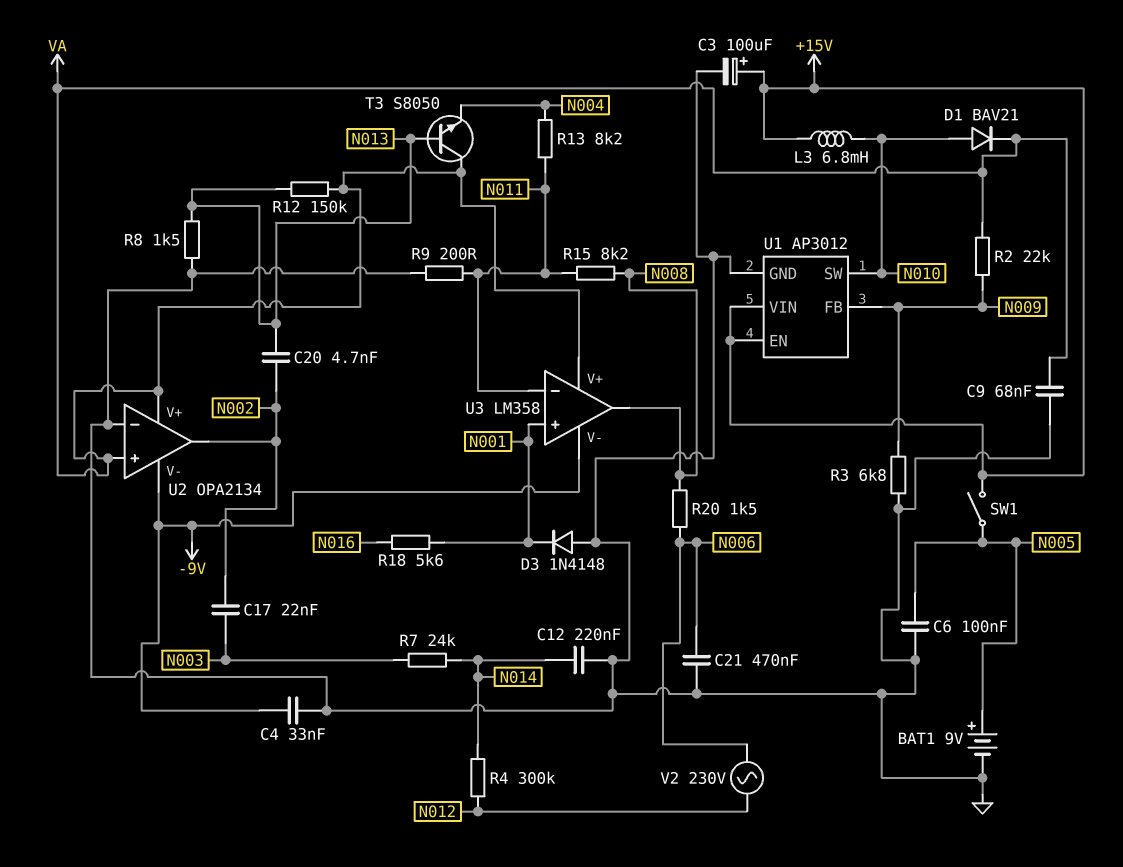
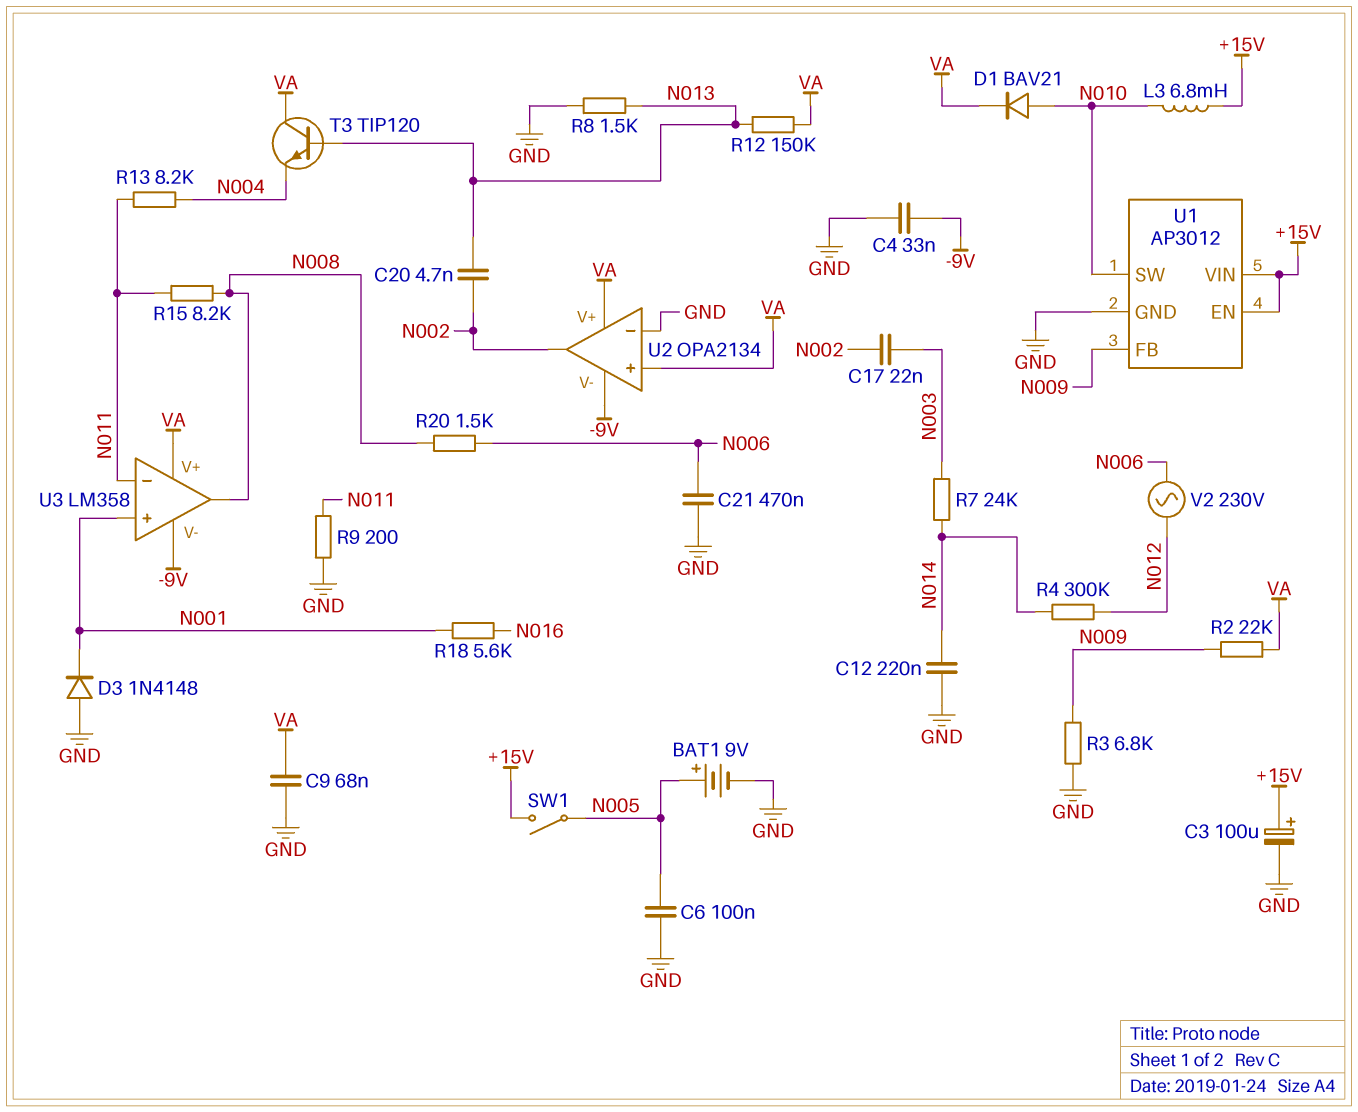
T3: NPN S8050 (B N013, C VA, E N004) -> NPN TIP120 (B N013, C VA, E N004)

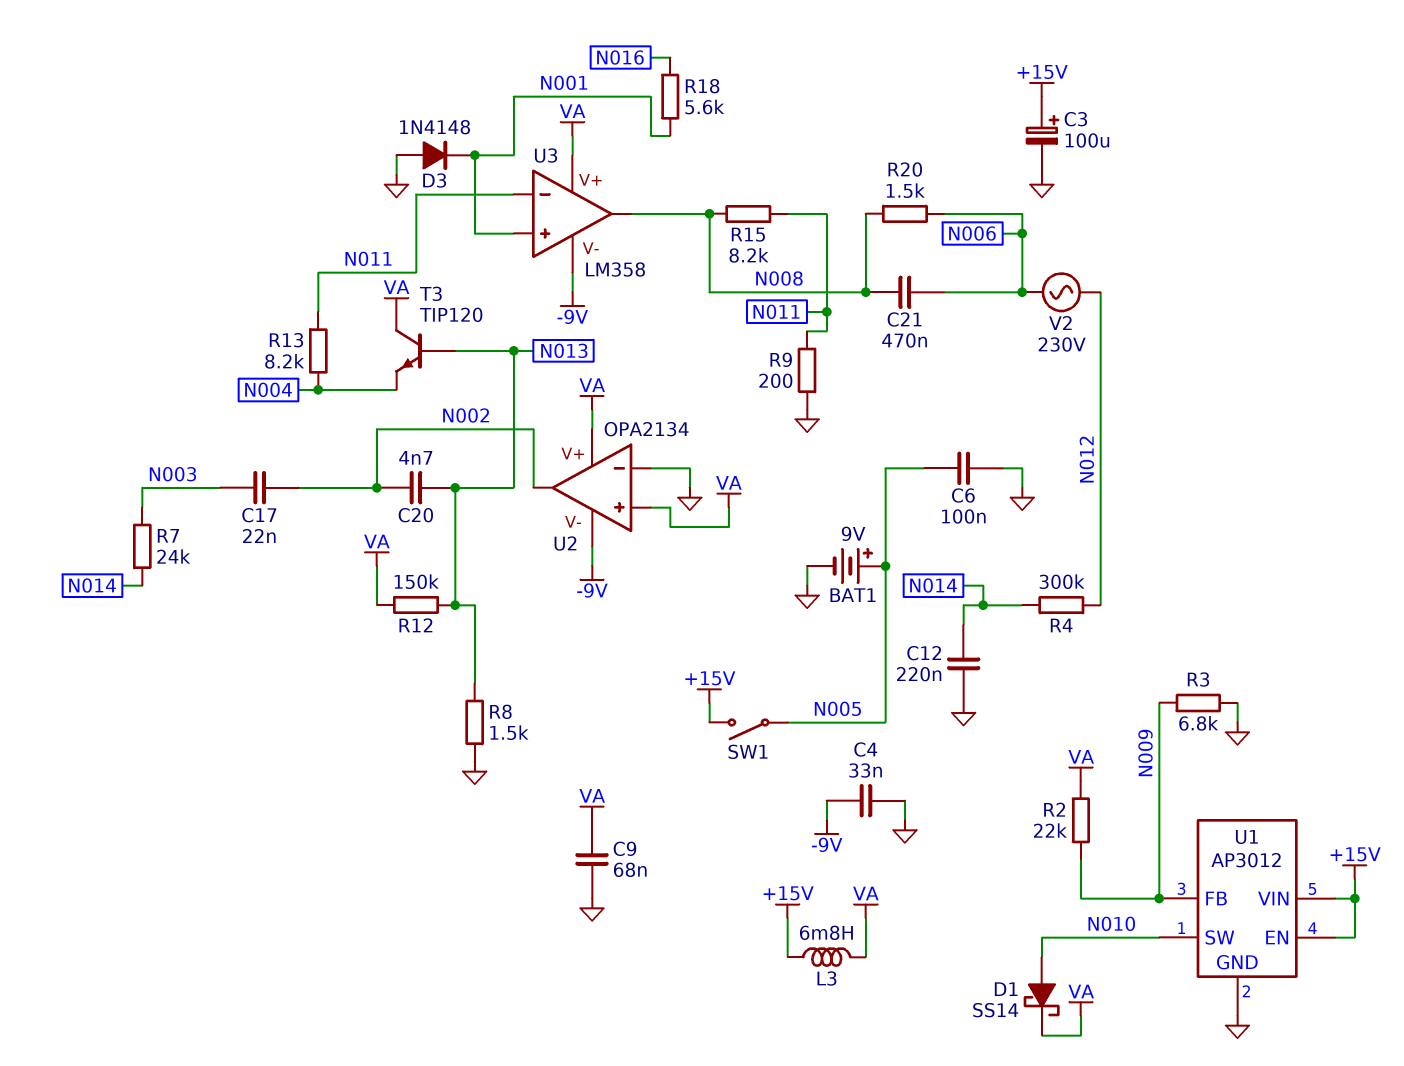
C21: 470nF (GND, N006) -> 470nF (N006, N008)
D1: diode BAV21 (A N010, K VA) -> schottky SS14 (A N010, K VA)
L3: 6.8mH (+15V, N010) -> 6.8mH (+15V, VA)

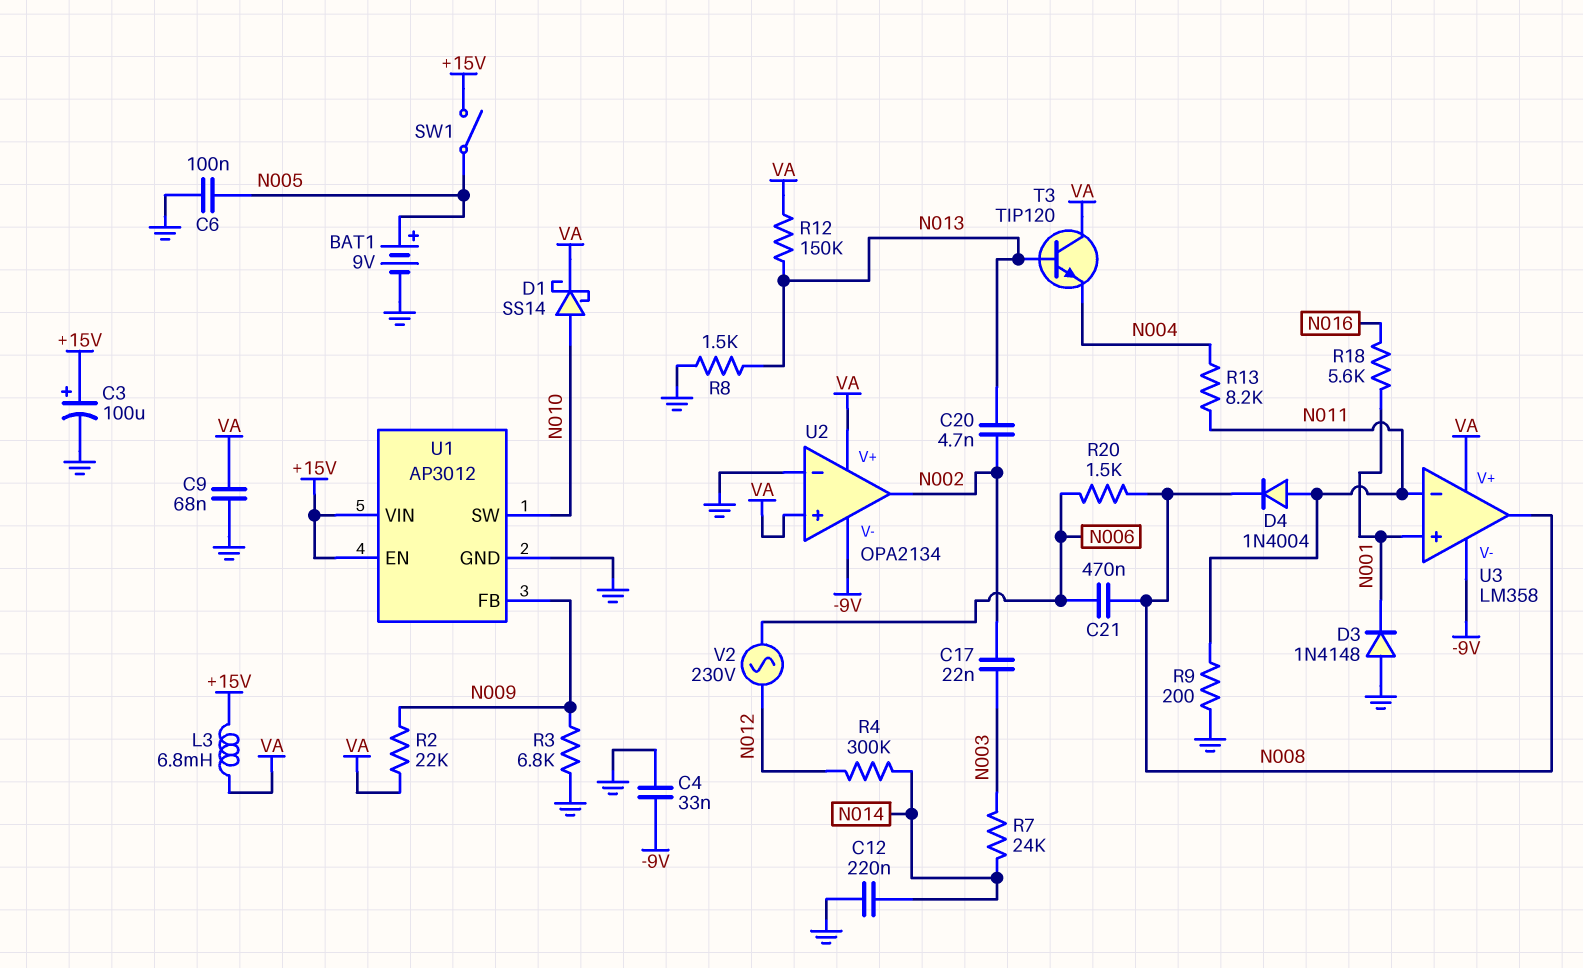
D4: none -> diode 1N4004 (A N011, K N008)
R15: 8.2k (N008, N011) -> none

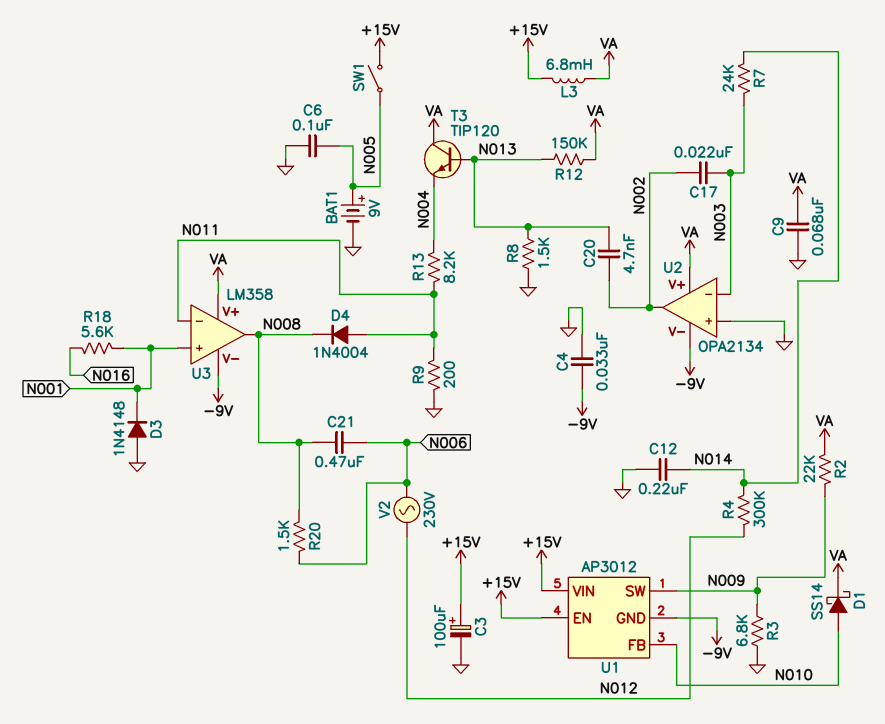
U1 pin FB: N009 -> N010
U1 pin GND: GND -> -9V
U1 pin SW: N010 -> N009
U2 pin in+: VA -> GND
U2 pin in-: GND -> N003

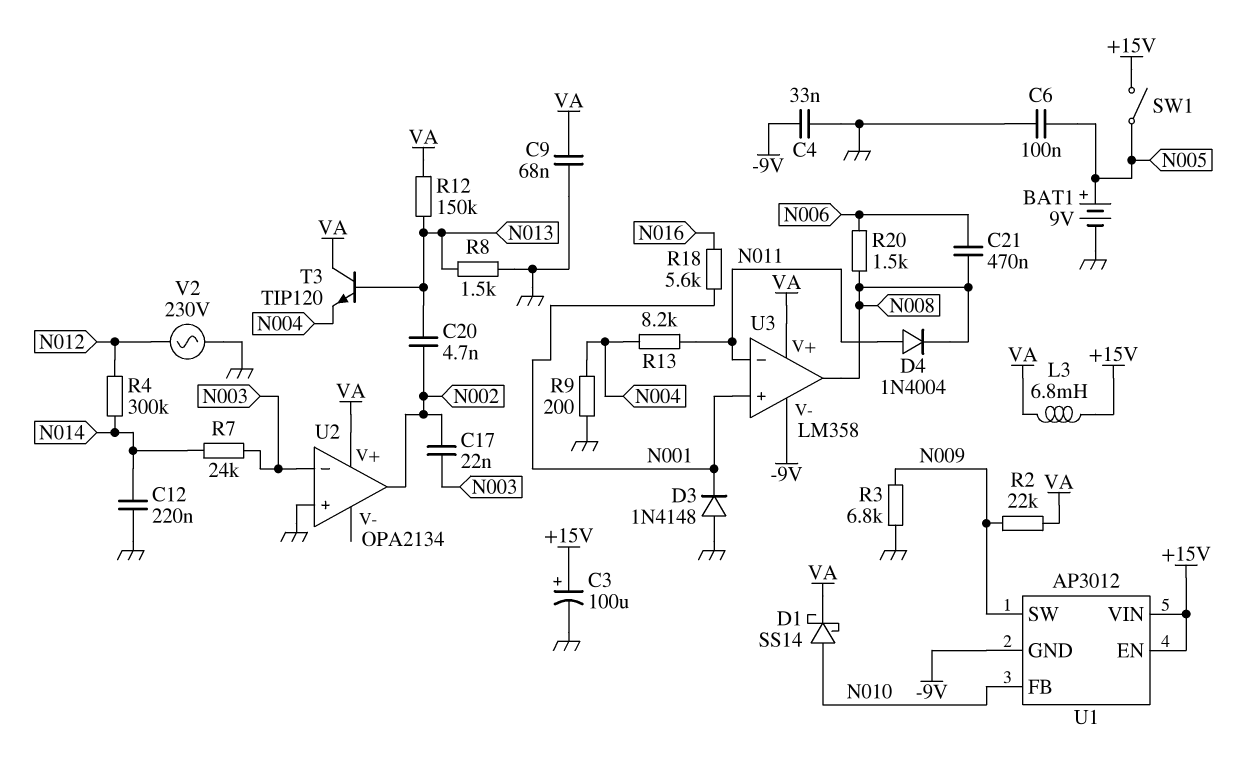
R9: 200 (GND, N011) -> 200 (GND, N004)
U2 pin V-: -9V -> none
V2: AC 230V (N006, N012) -> AC 230V (GND, N012)

